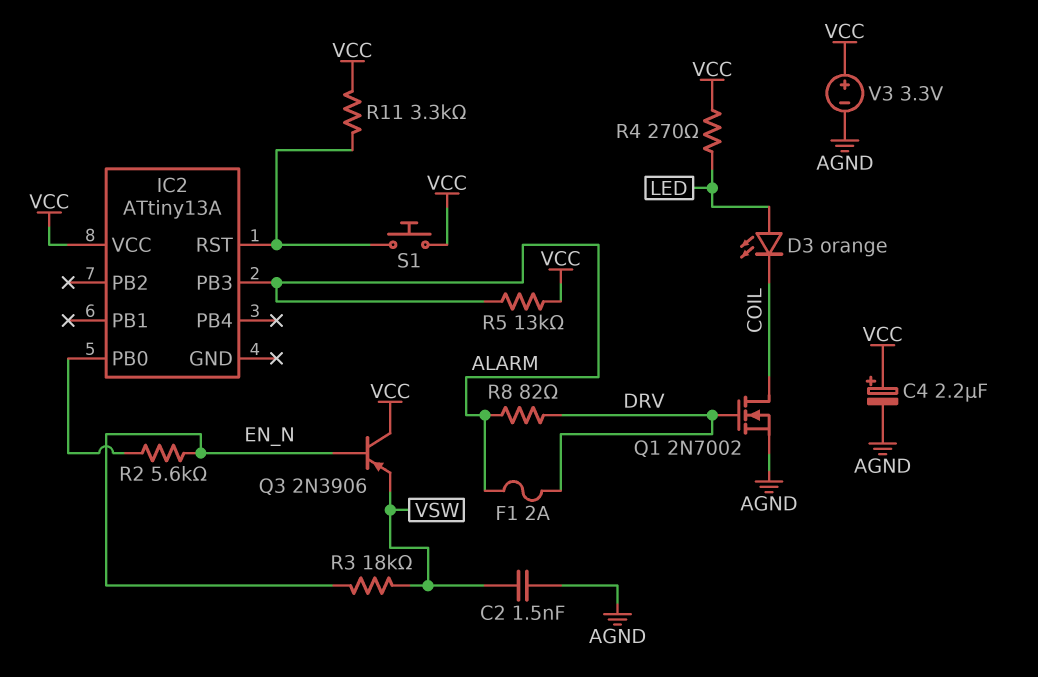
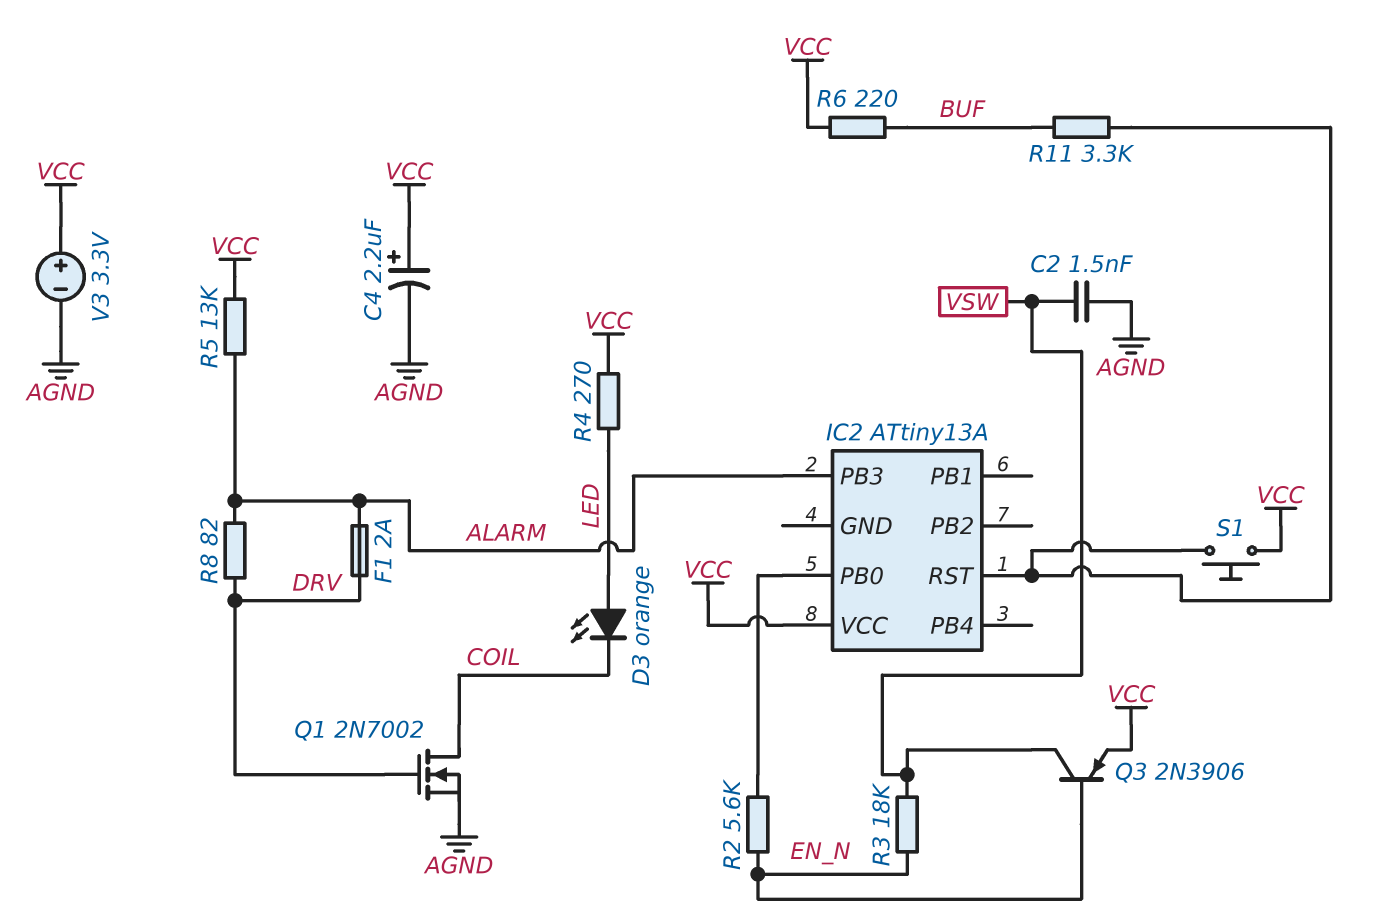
Q3: PNP 2N3906 (B EN_N, C VCC, E VSW) -> PNP 2N3906 (B EN_N, C VSW, E VCC)
R6: none -> 220 (BUF, VCC)
R11: 3.3k (IC2/RST, VCC) -> 3.3k (BUF, IC2/RST)

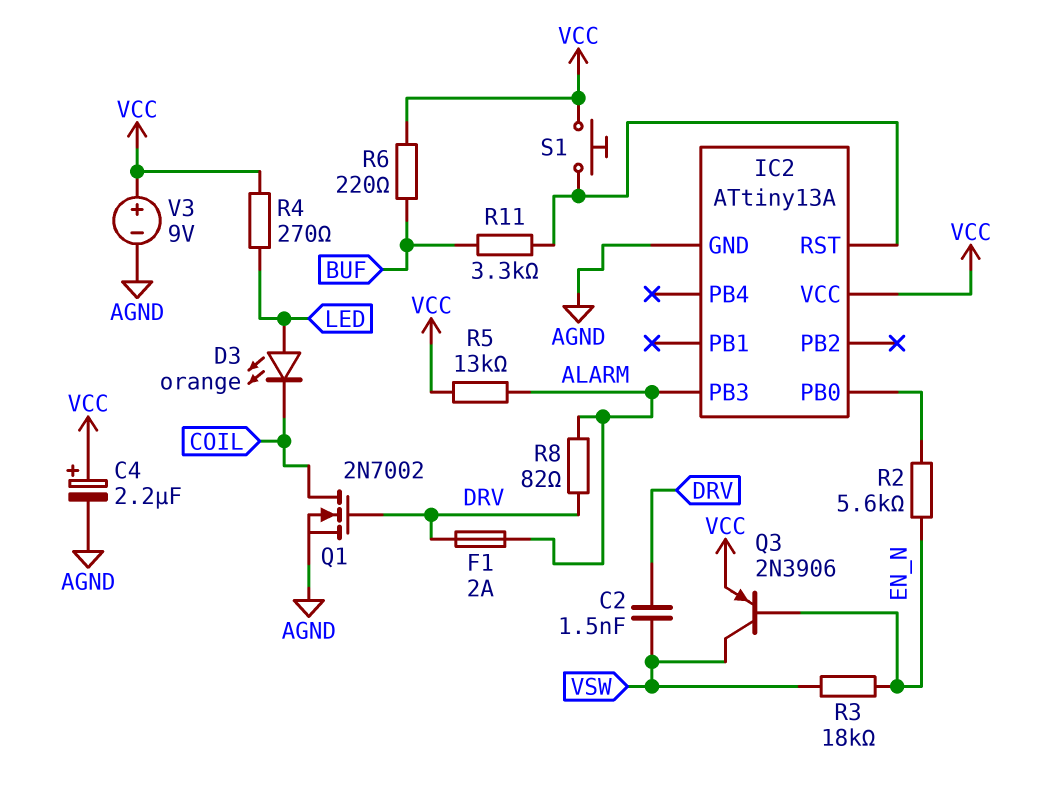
C2: 1.5nF (AGND, VSW) -> 1.5nF (DRV, VSW)
IC2 pin GND: none -> AGND
V3: 3.3V (plus VCC, minus AGND) -> 9V (plus VCC, minus AGND)

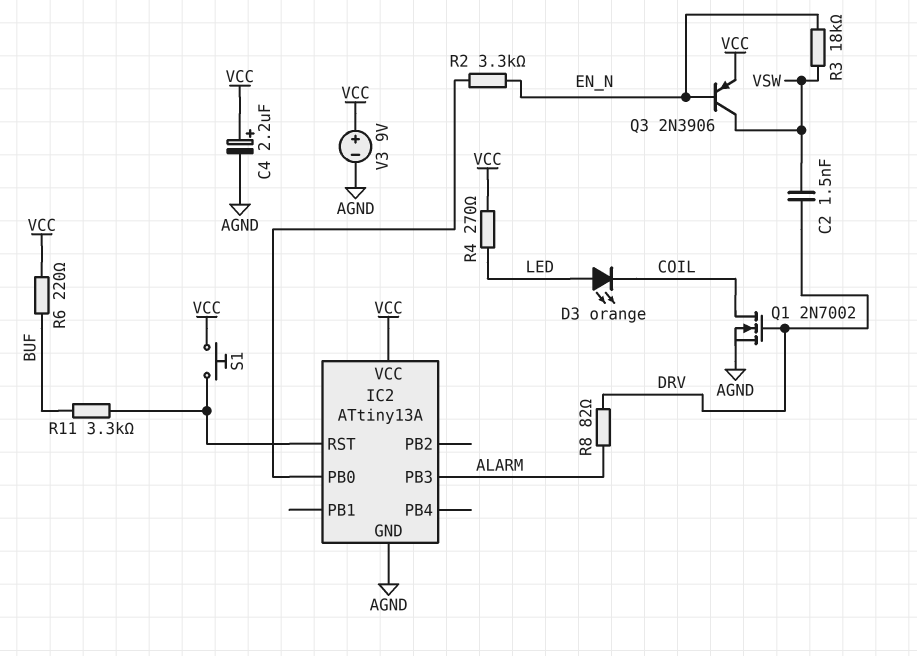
F1: 2A (ALARM, DRV) -> none
R2: 5.6k (EN_N, IC2/PB0) -> 3.3k (EN_N, IC2/PB0)
R5: 13k (ALARM, VCC) -> none

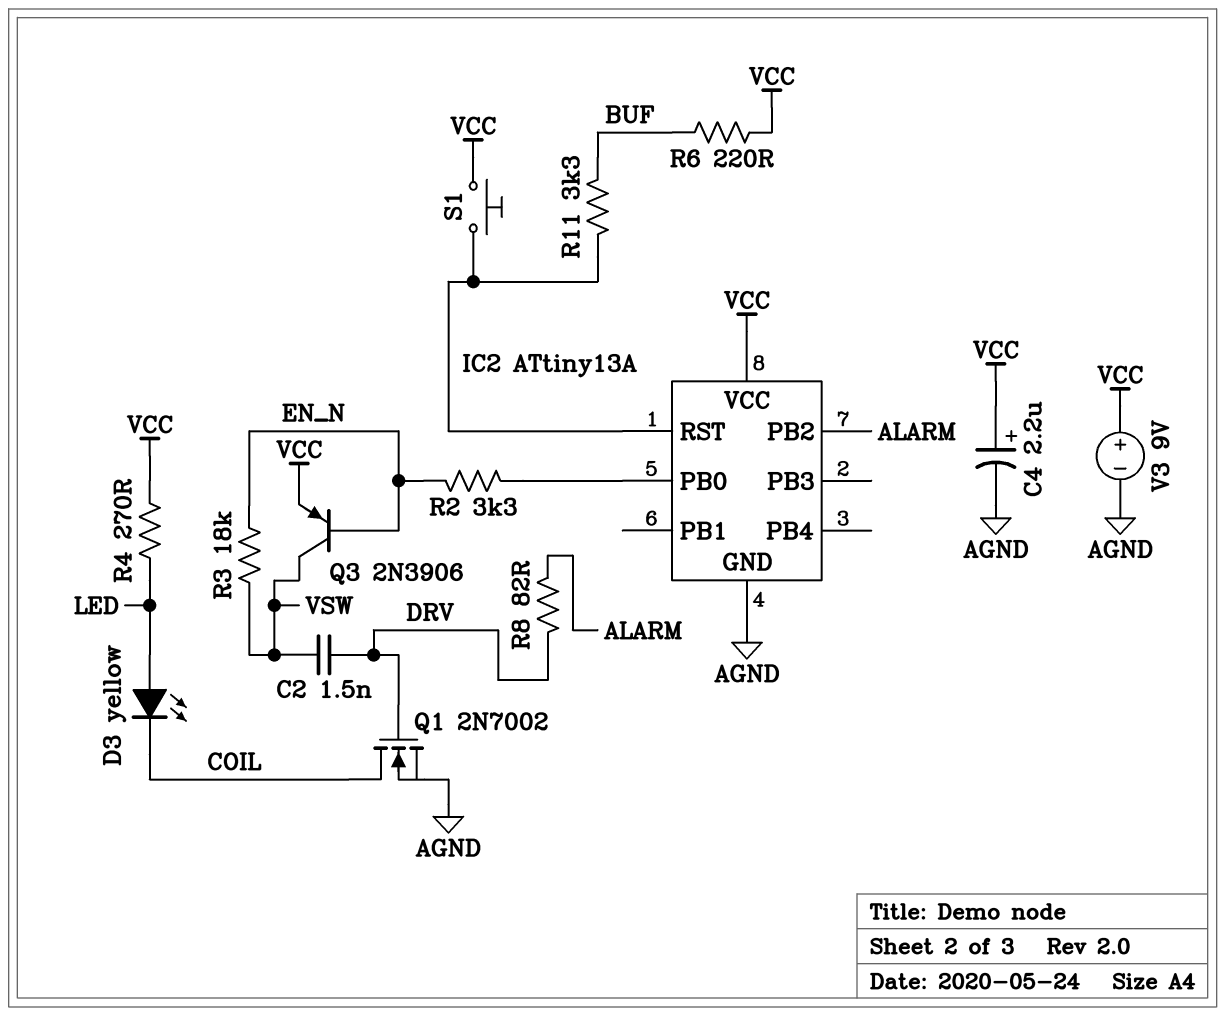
D3: LED orange (A LED, K COIL) -> LED yellow (A LED, K COIL)
IC2 pin PB2: none -> ALARM
IC2 pin PB3: ALARM -> none

